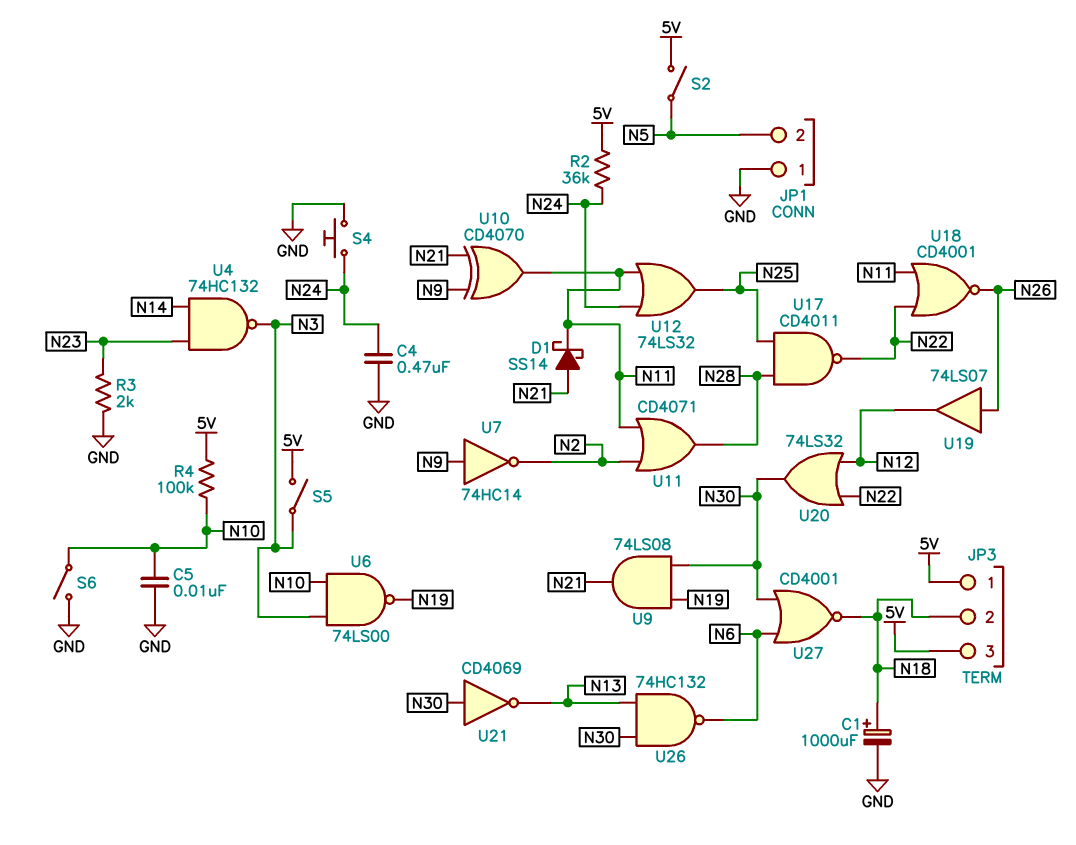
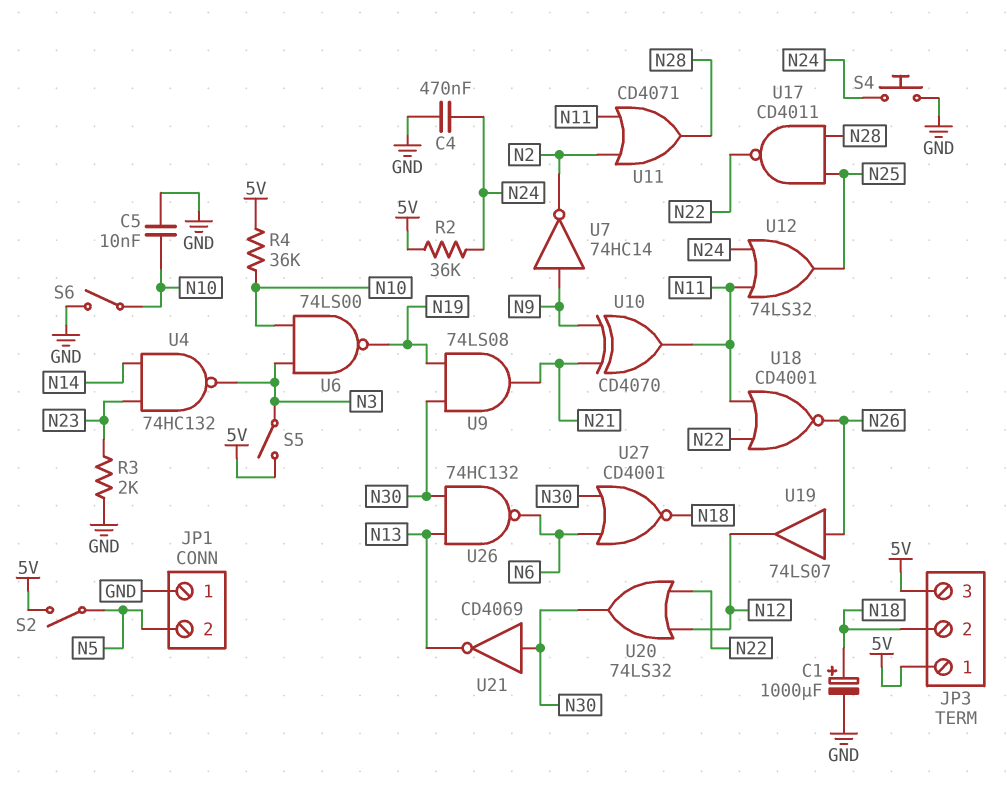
D1: schottky SS14 (A N21, K N11) -> none
R4: 100k (5V, N10) -> 36k (5V, N10)

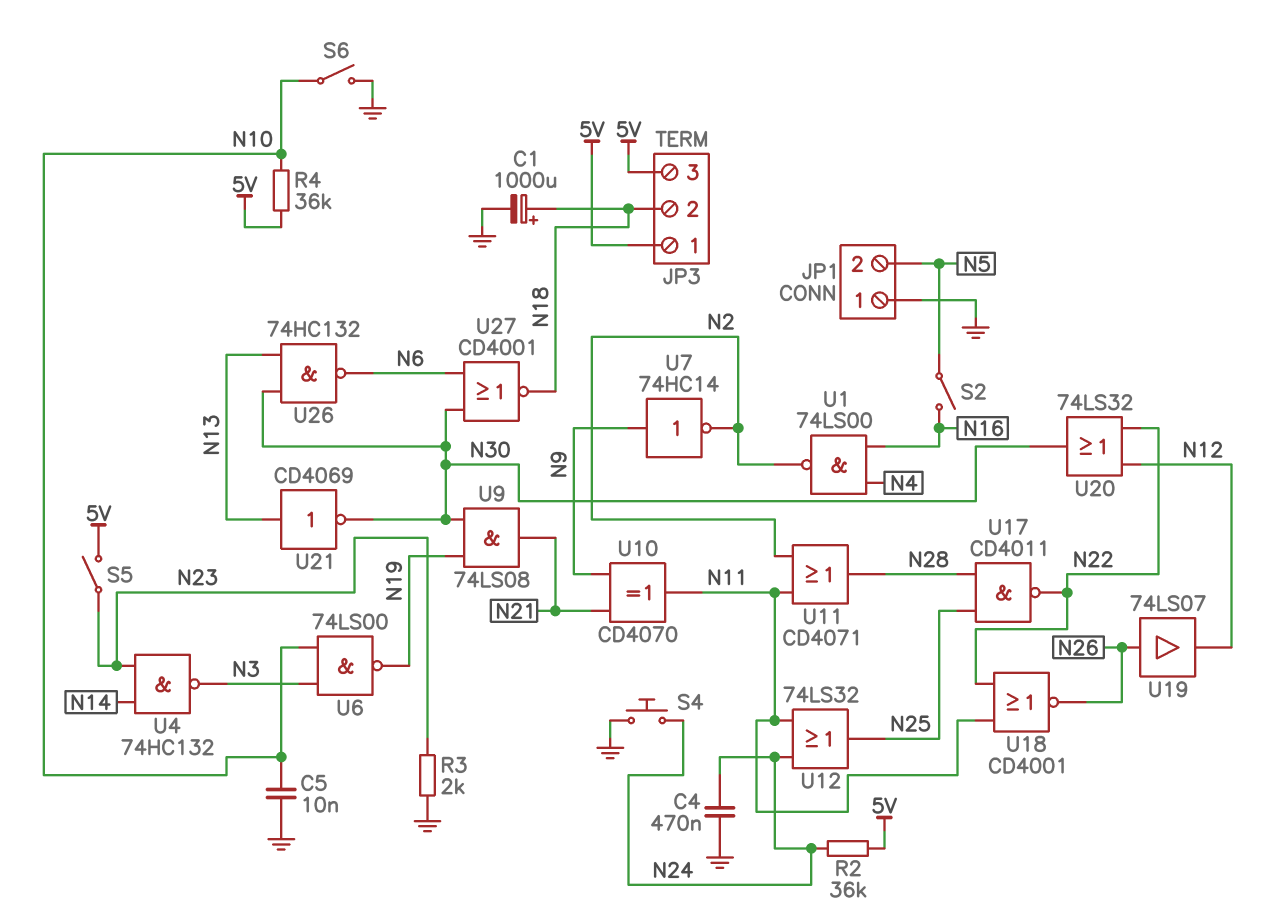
S2: switch (5V, N5) -> switch (N5, N16)
S5: switch (5V, N3) -> switch (5V, N23)
U1: none -> NAND 74LS00 (in N4, in N16, out N2)
U21: NOT CD4069 (in N30, out N13) -> NOT CD4069 (in N13, out N30)

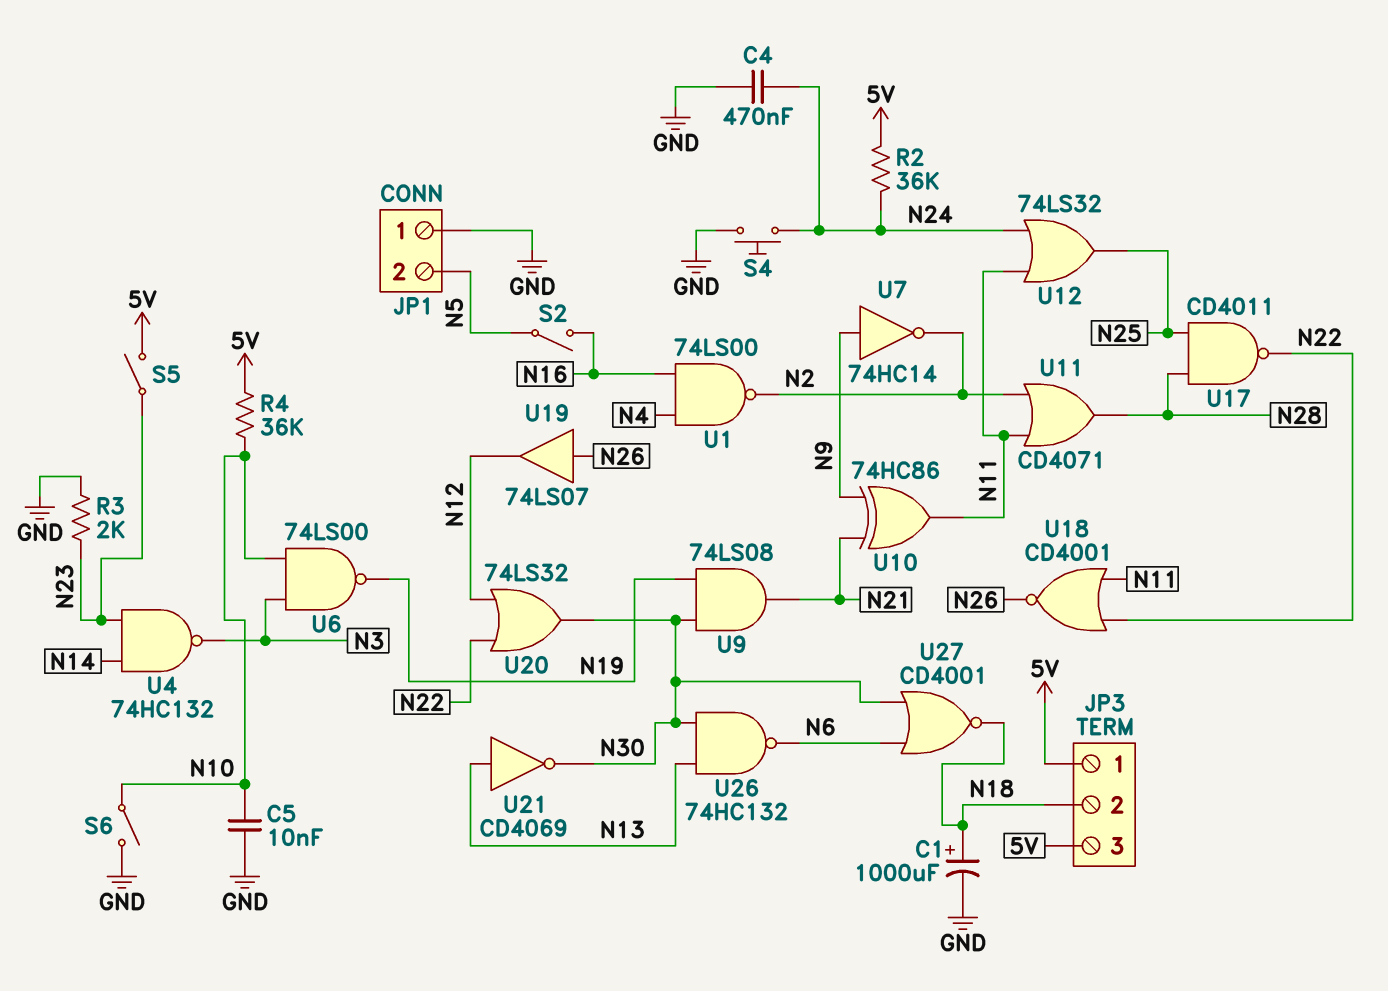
U10: XOR CD4070 (in N9, in N21, out N11) -> XOR 74HC86 (in N9, in N21, out N11)

